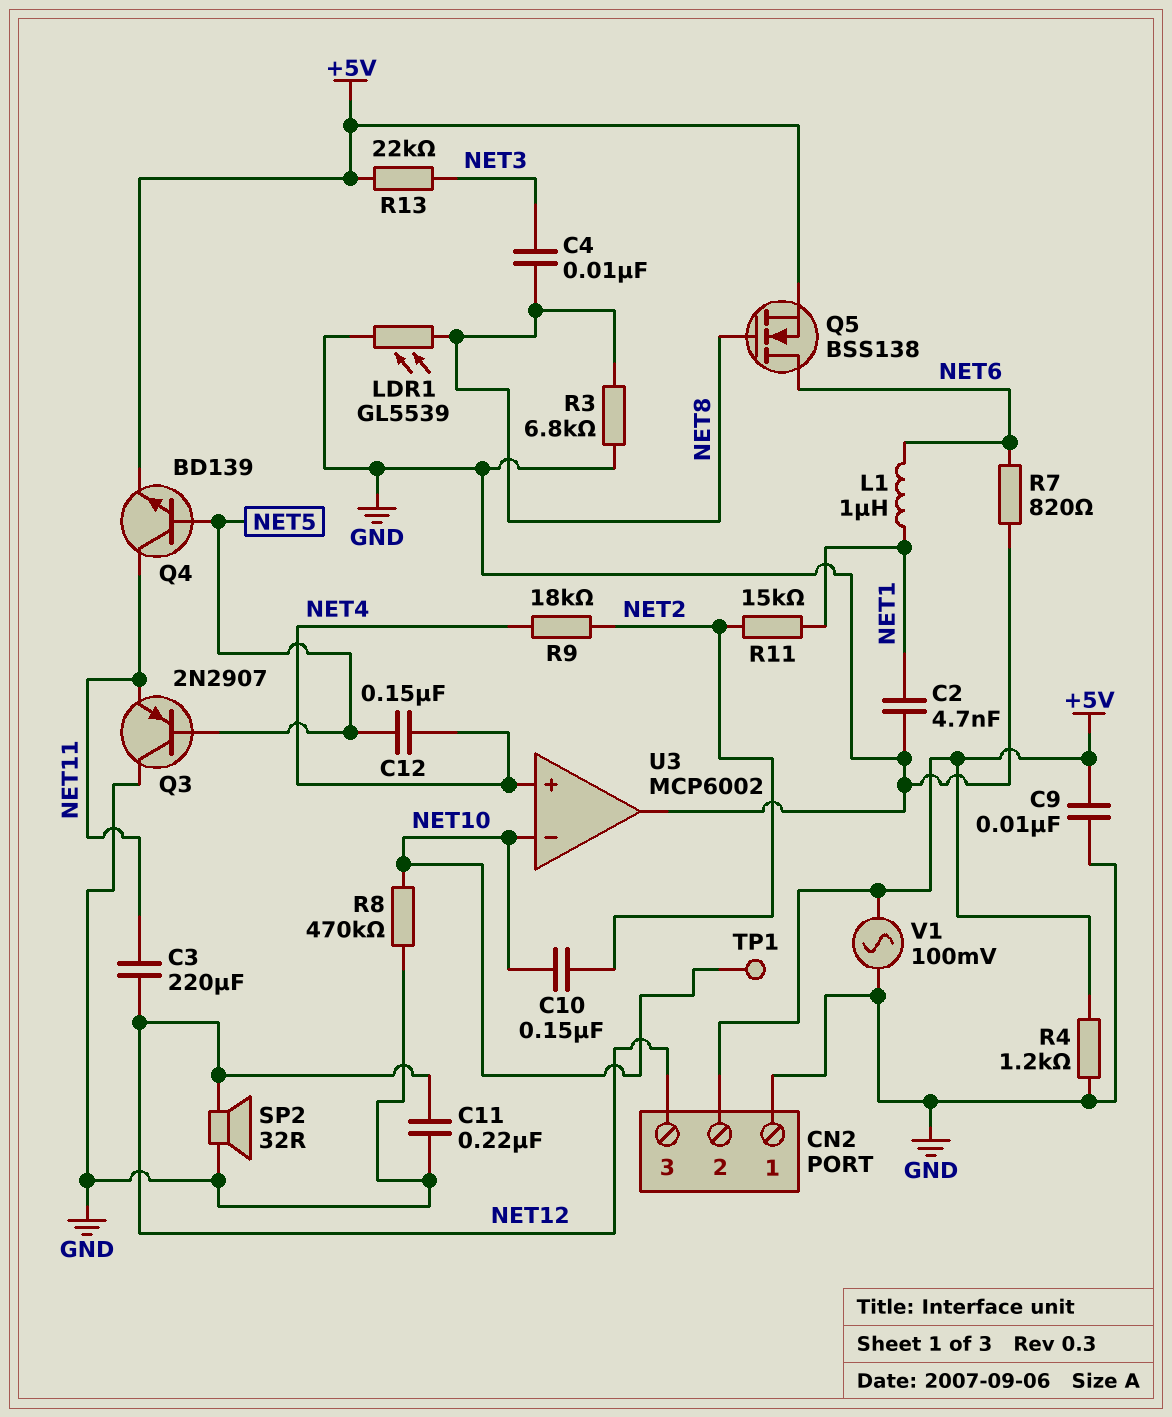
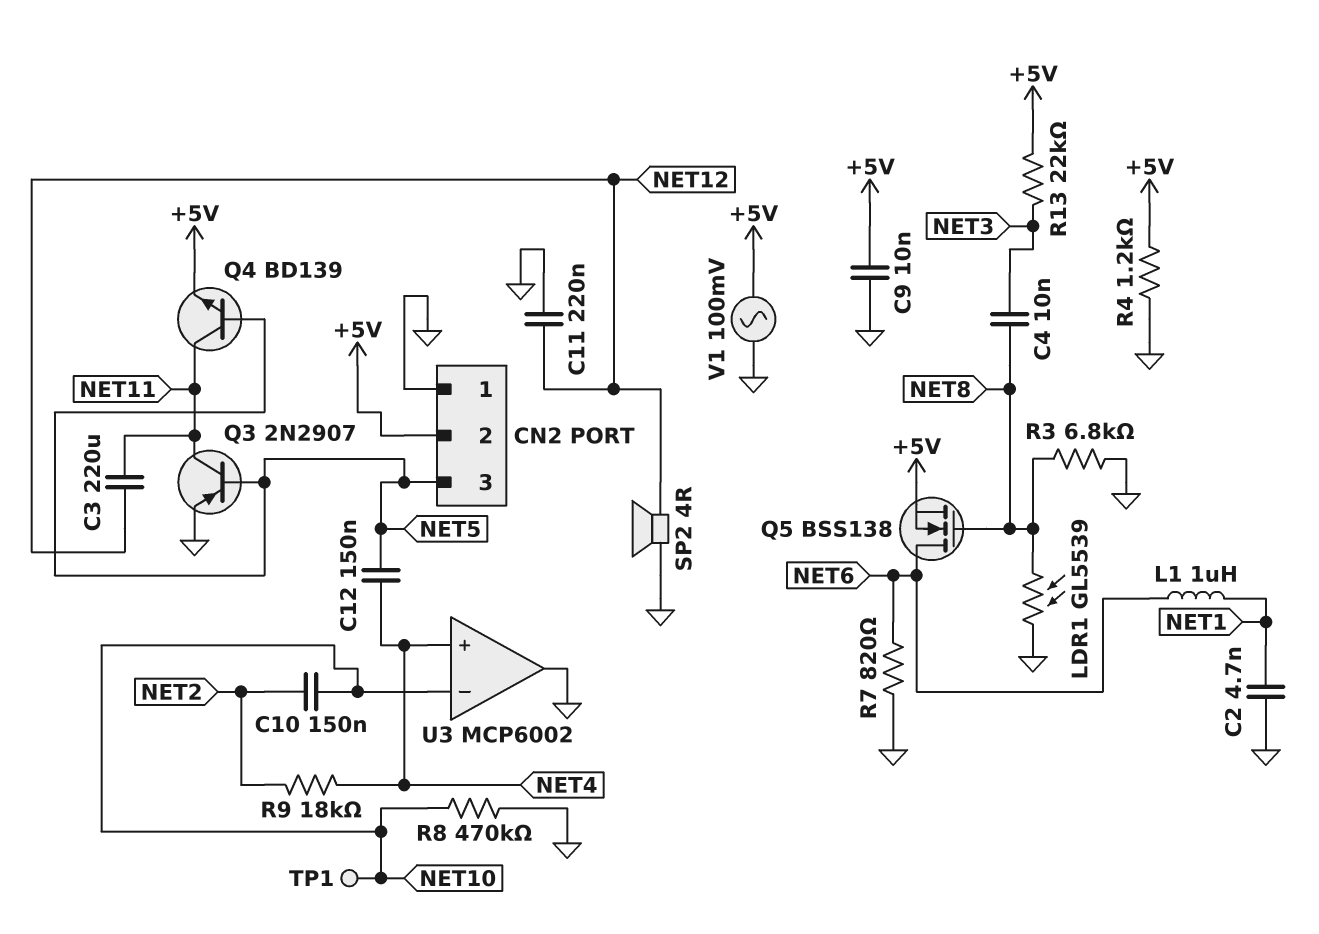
CN2 pin 3: NET12 -> NET5
Q3: PNP 2N2907 (B NET5, C GND, E NET11) -> PNP 2N2907 (B NET5, C NET11, E GND)
R11: 15k (NET1, NET2) -> none
SP2: speaker 32R (GND, NET12) -> speaker 4R (GND, NET12)

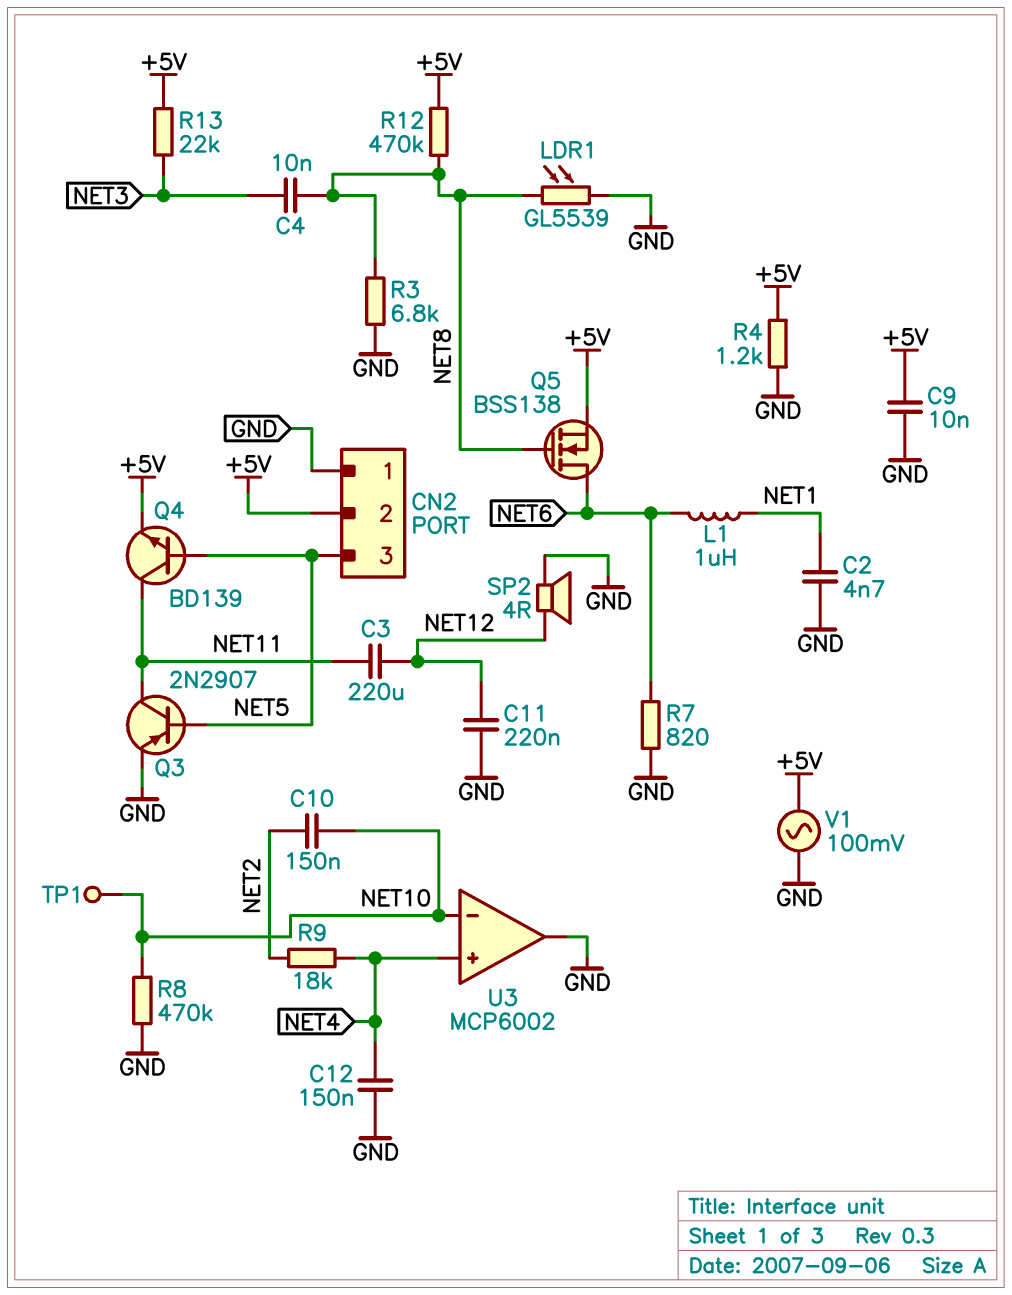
C12: 150nF (NET4, NET5) -> 150nF (GND, NET4)
R12: none -> 470k (+5V, NET8)

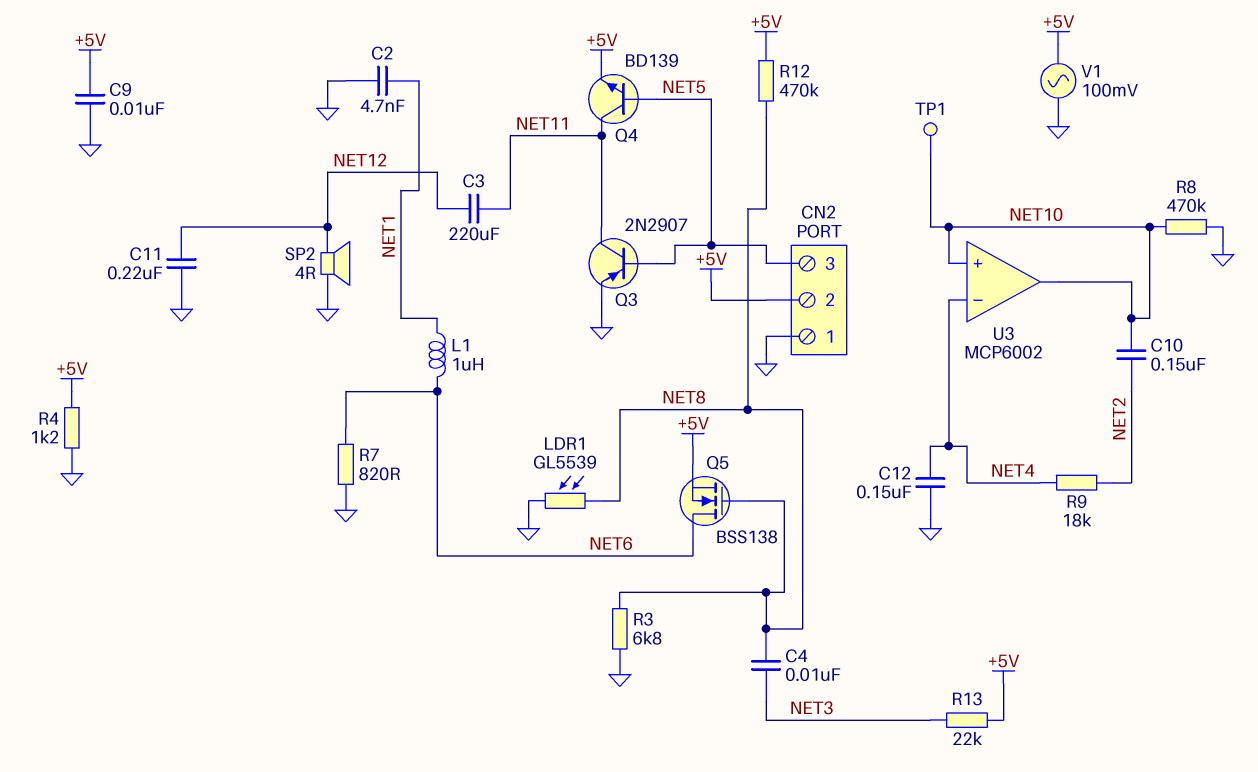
U3 pin in+: NET4 -> NET10
U3 pin in-: NET10 -> NET4
U3 pin out: GND -> NET10

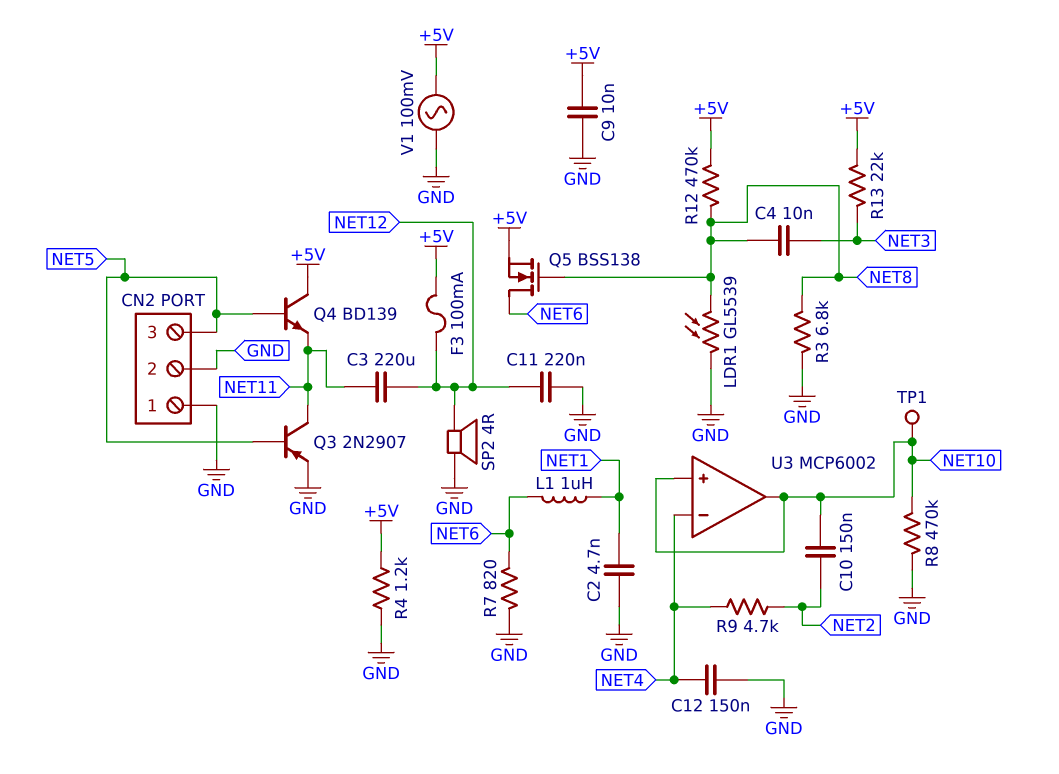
CN2 pin 2: +5V -> GND
F3: none -> 100mA (+5V, NET12)
Q4: NPN BD139 (B NET5, C NET11, E +5V) -> NPN BD139 (B NET5, C +5V, E NET11)
R9: 18k (NET2, NET4) -> 4.7k (NET2, NET4)

